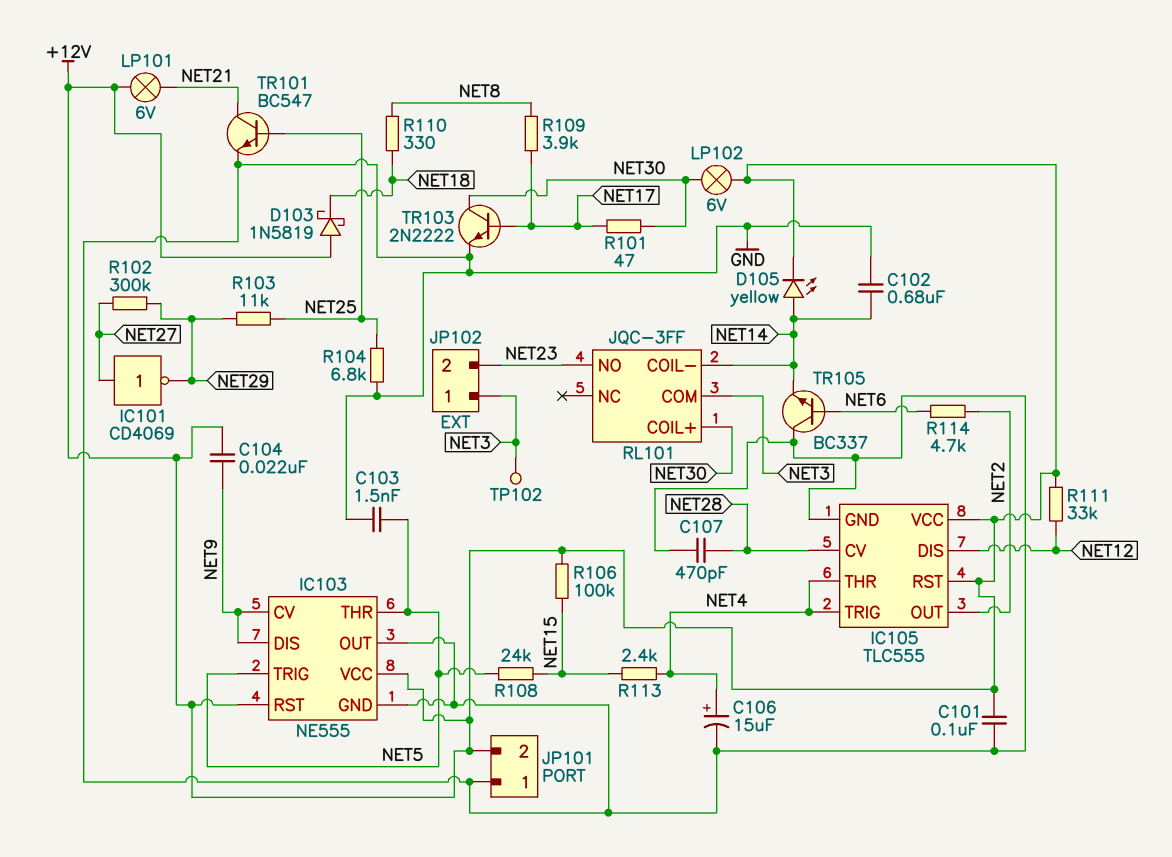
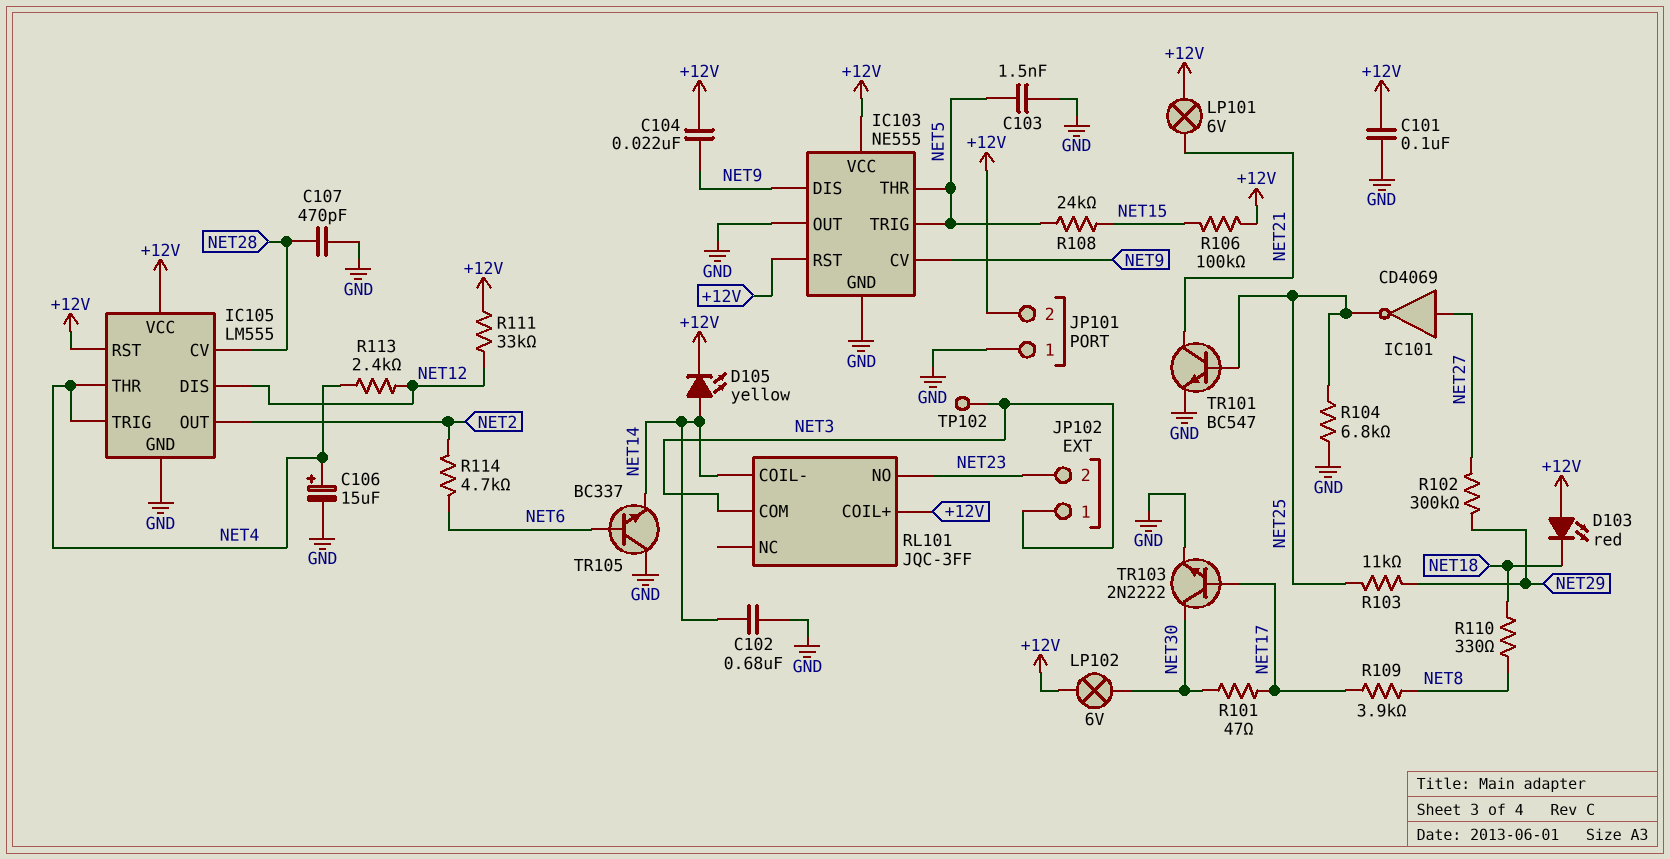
D103: schottky 1N5819 (A +12V, K NET18) -> LED red (A +12V, K NET18)
IC101: NOT CD4069 (in NET27, out NET29) -> NOT CD4069 (in NET27, out NET25)
IC105: TLC555 -> LM555
R113: 2.4k (NET4, NET15) -> 2.4k (NET4, NET12)
RL101 pin COIL+: NET30 -> +12V

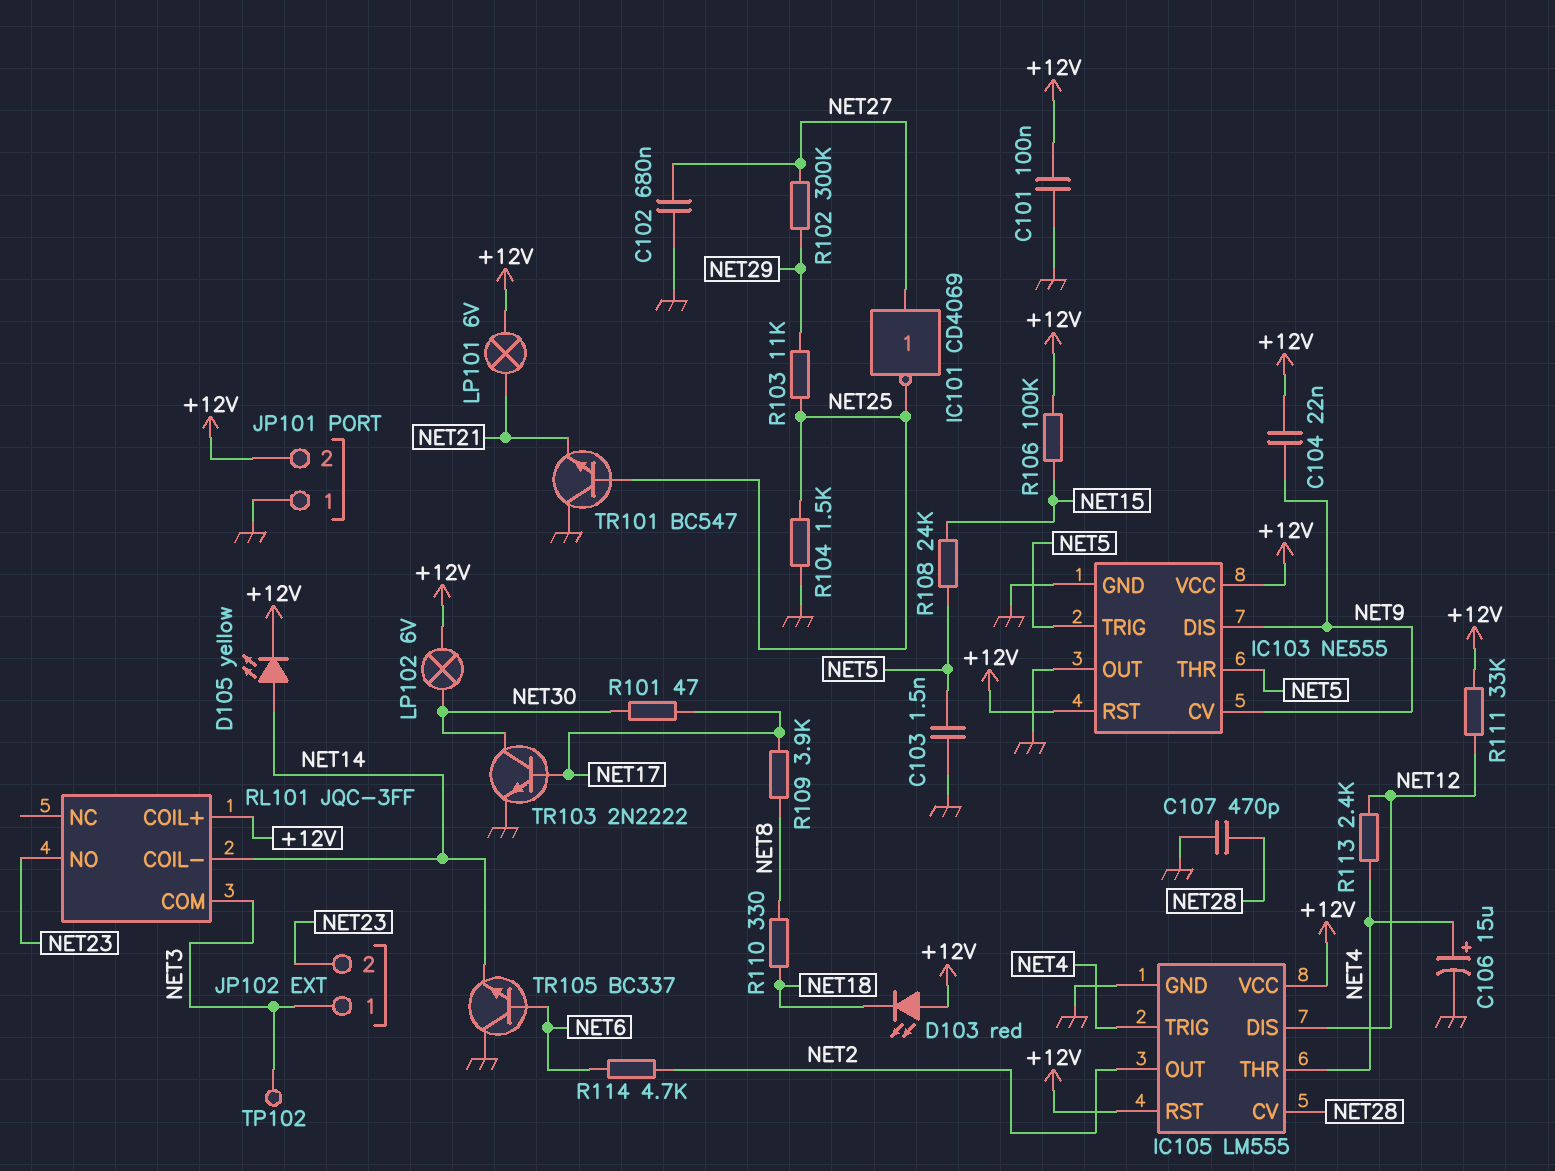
C102: 680nF (GND, NET14) -> 680nF (GND, NET27)
R104: 6.8k (GND, NET25) -> 1.5k (GND, NET25)
TR101: NPN BC547 (B NET25, C NET21, E GND) -> NPN BC547 (B NET25, C GND, E NET21)

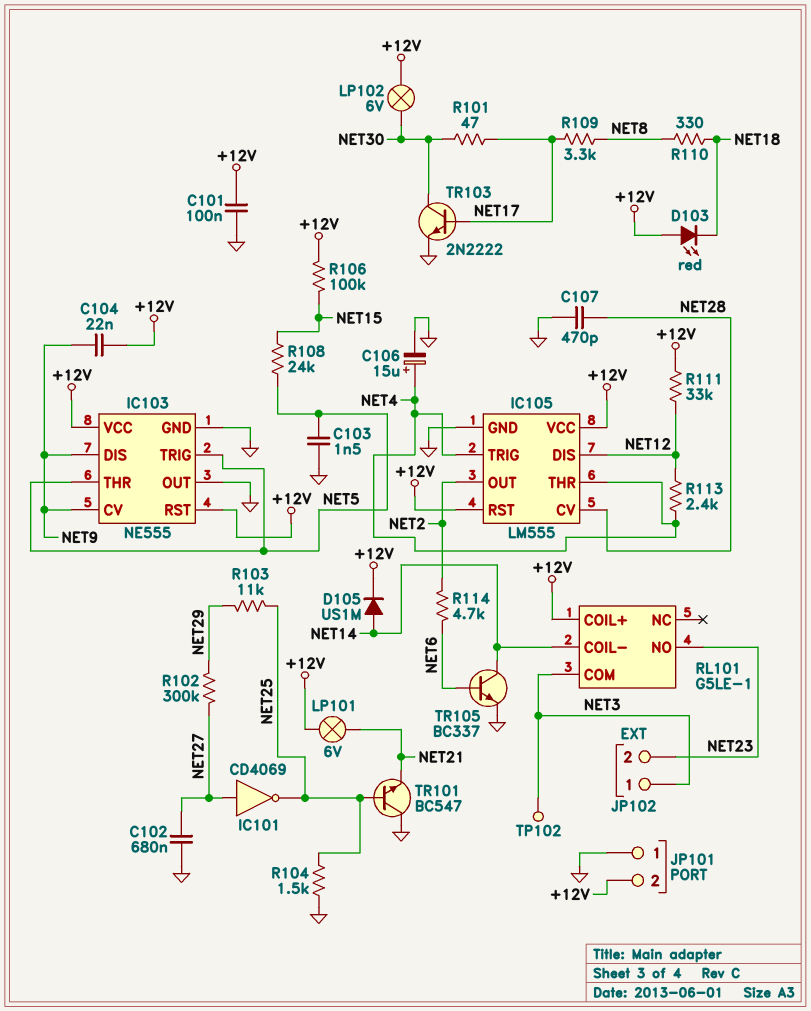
D105: LED yellow (A NET14, K +12V) -> diode US1M (A NET14, K +12V)
R109: 3.9k (NET8, NET17) -> 3.3k (NET8, NET17)
RL101: JQC-3FF -> G5LE-1
TR105: NPN BC337 (B NET6, C GND, E NET14) -> NPN BC337 (B NET6, C NET14, E GND)

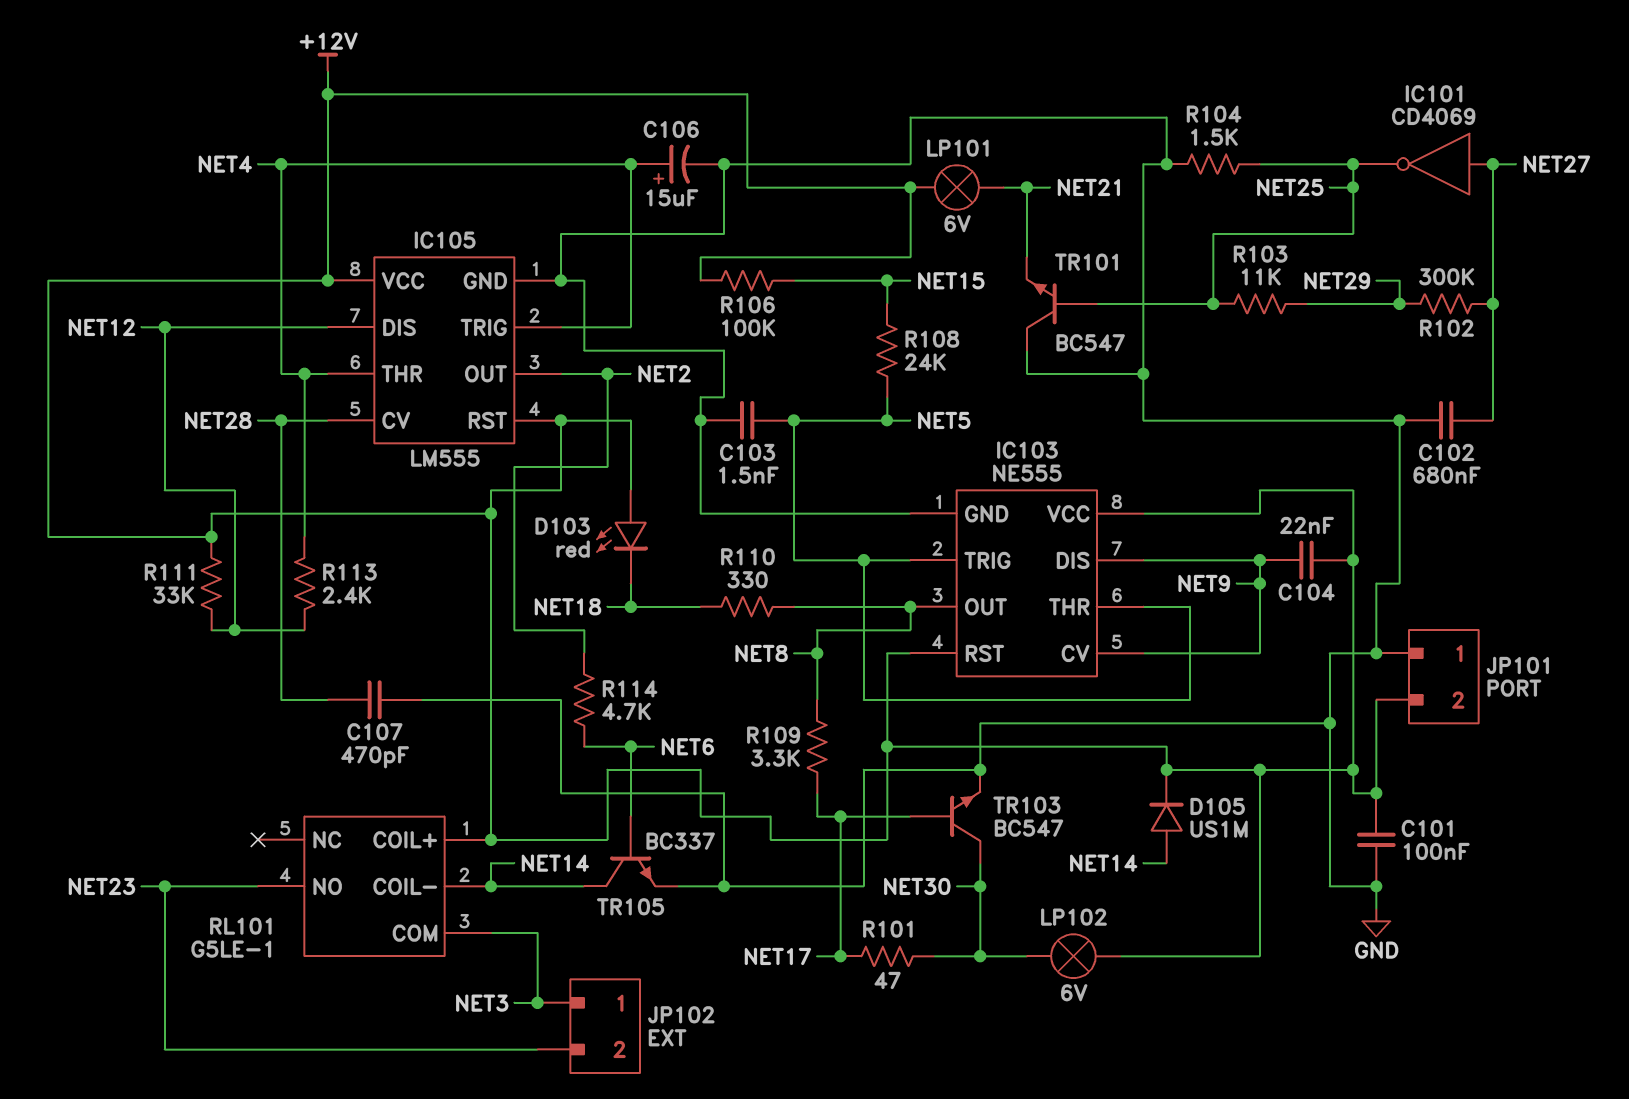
IC103 pin OUT: GND -> NET8
TP102: test point (NET3) -> none
TR103: NPN 2N2222 (B NET17, C NET30, E GND) -> NPN BC547 (B NET17, C NET30, E GND)

